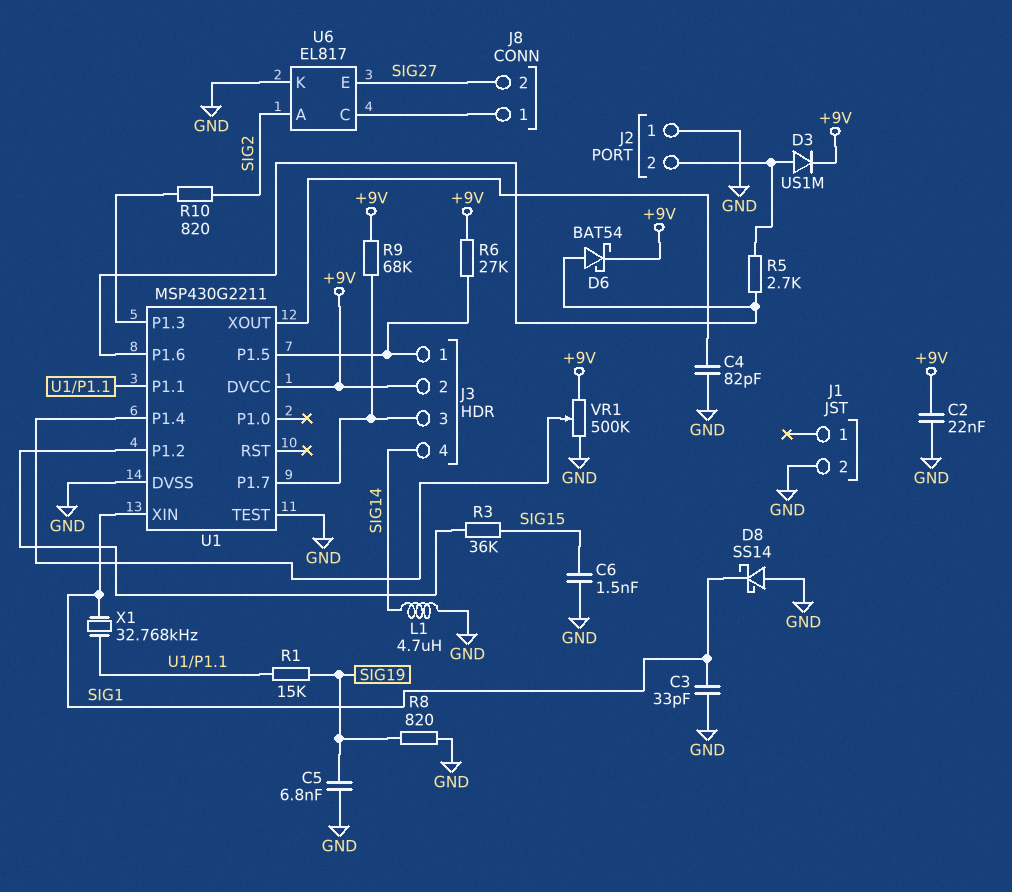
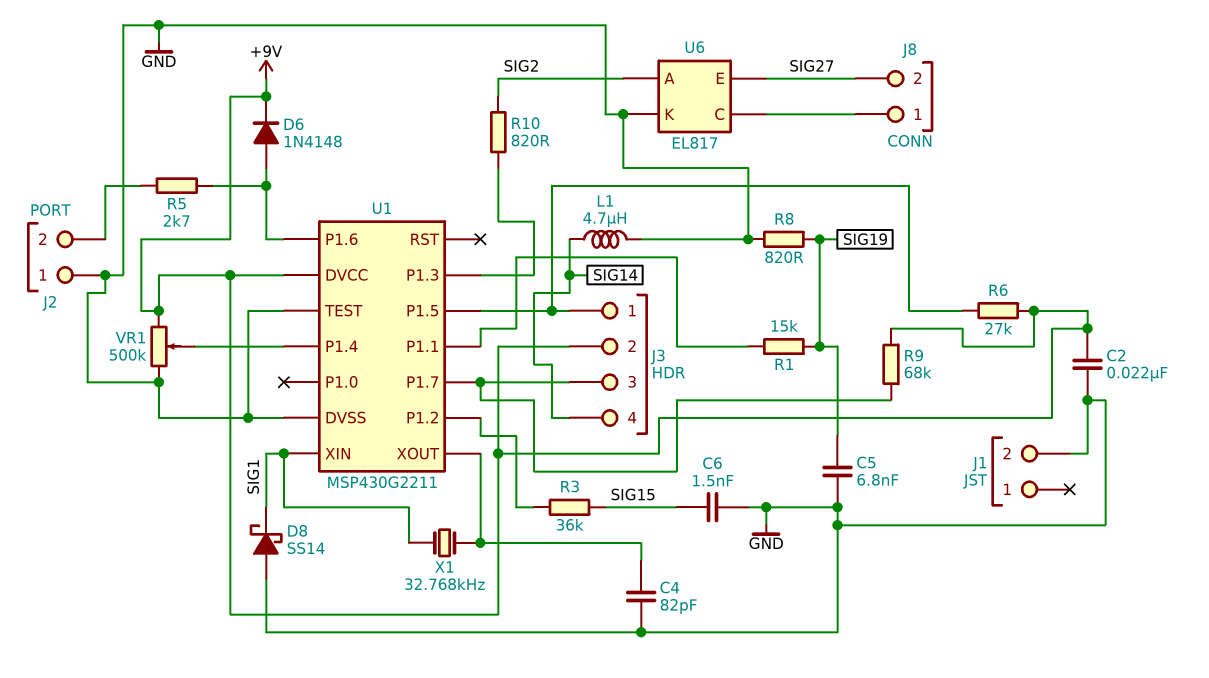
C3: 33pF (GND, SIG1) -> none
D3: diode US1M (A J2/2, K +9V) -> none
D6: schottky BAT54 (A U1/P1.6, K +9V) -> diode 1N4148 (A U1/P1.6, K +9V)
X1: 32.768kHz (SIG1, U1/P1.1) -> 32.768kHz (SIG1, U1/XOUT)

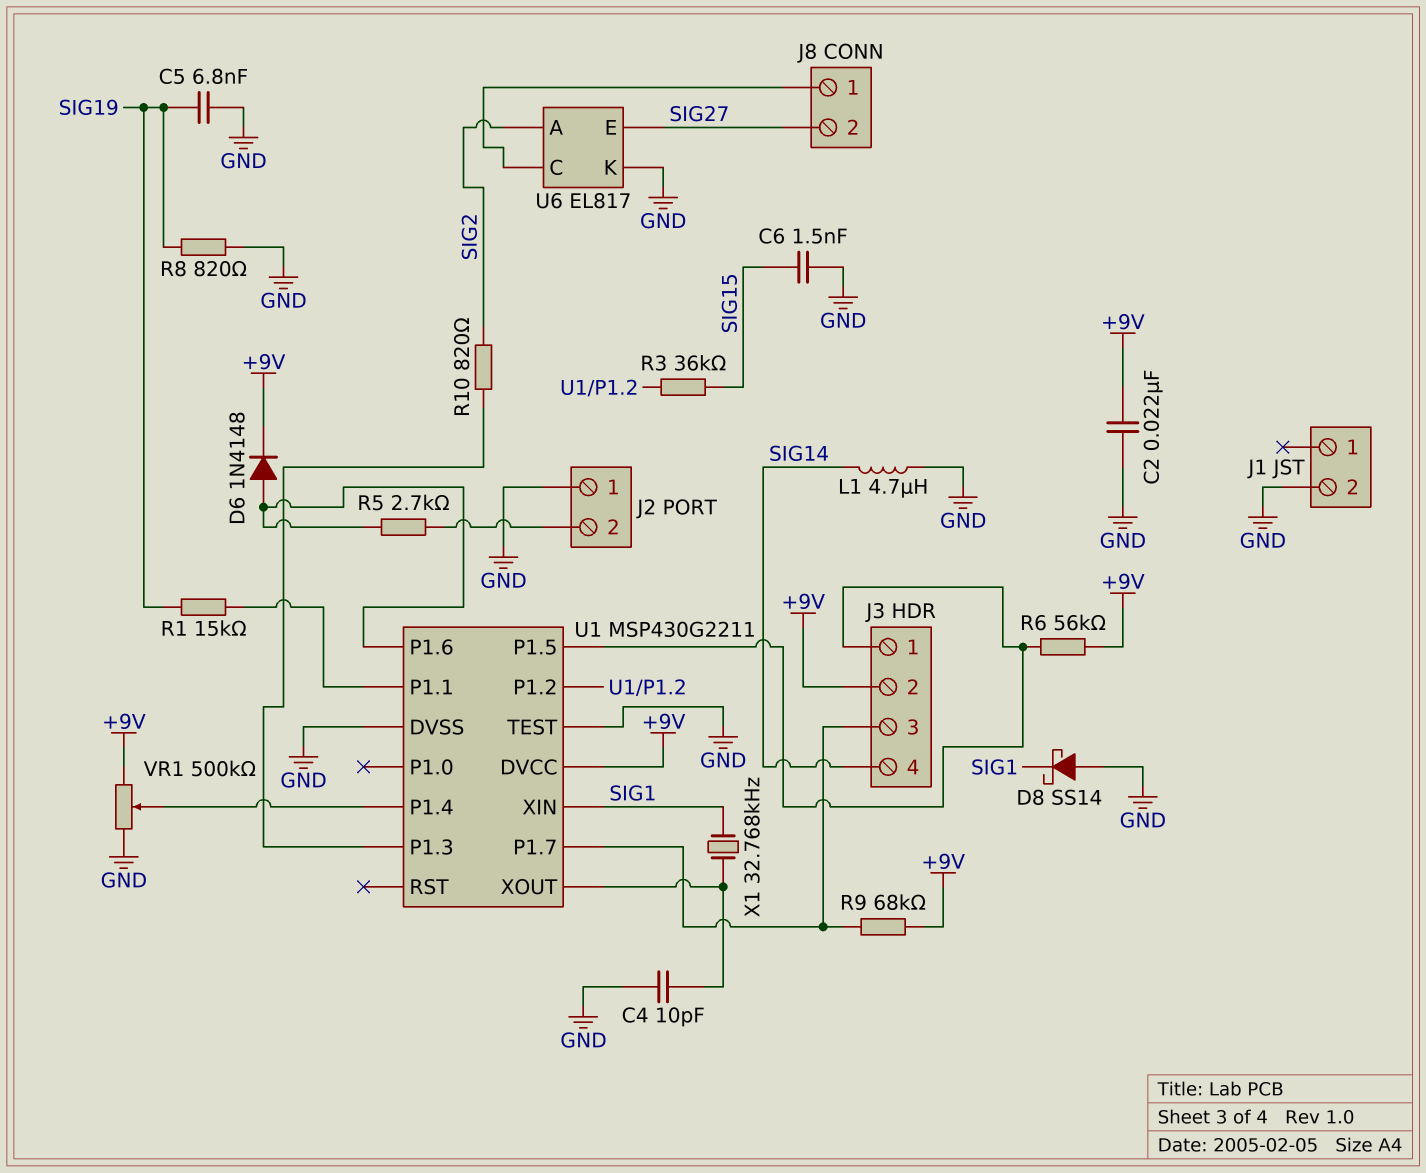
C4: 82pF (GND, U1/XOUT) -> 10pF (GND, U1/XOUT)
R6: 27k (+9V, J3/1) -> 56k (+9V, J3/1)

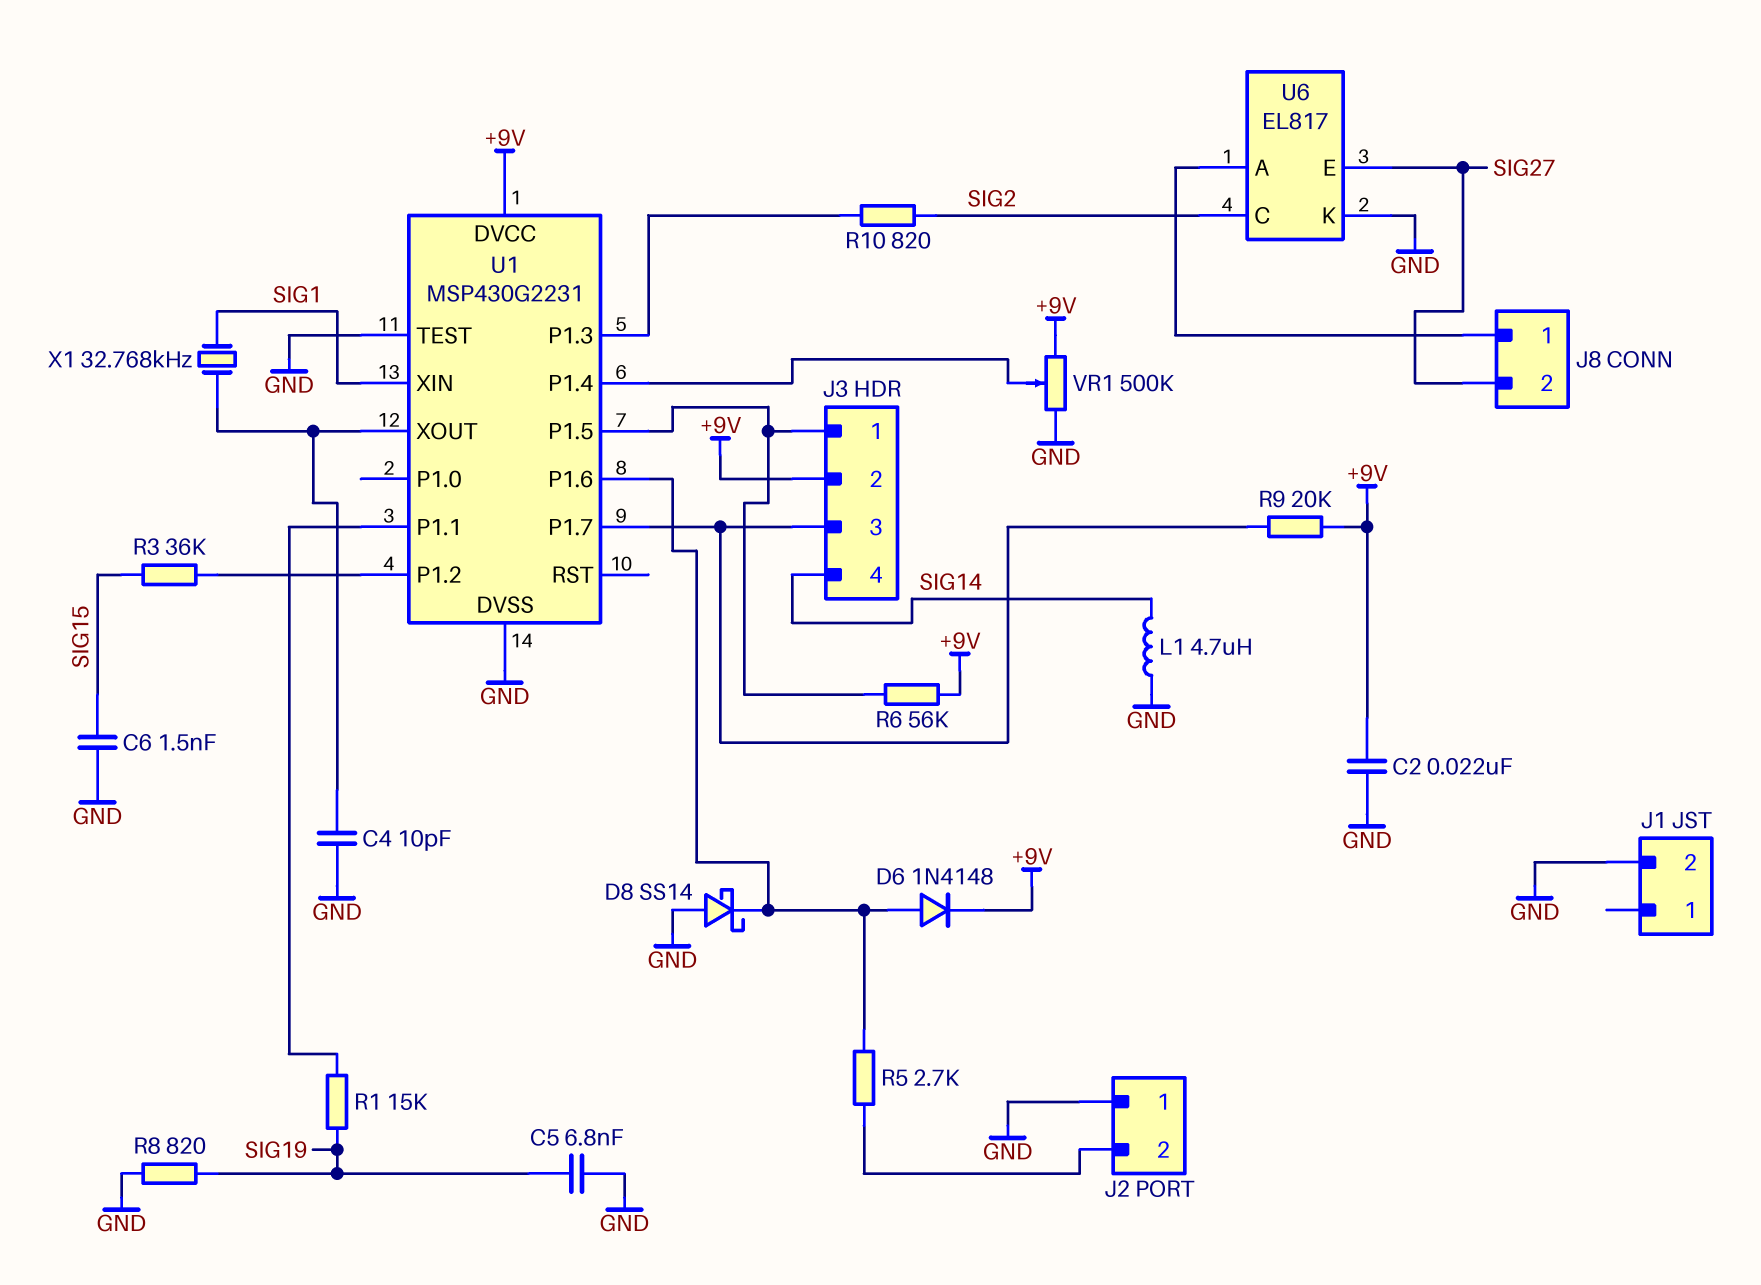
D8: schottky SS14 (A GND, K SIG1) -> schottky SS14 (A GND, K U1/P1.6)
R9: 68k (+9V, J3/3) -> 20k (+9V, J3/3)
U1: MSP430G2211 -> MSP430G2231
U6 pin A: SIG2 -> J8/1
U6 pin C: J8/1 -> SIG2

